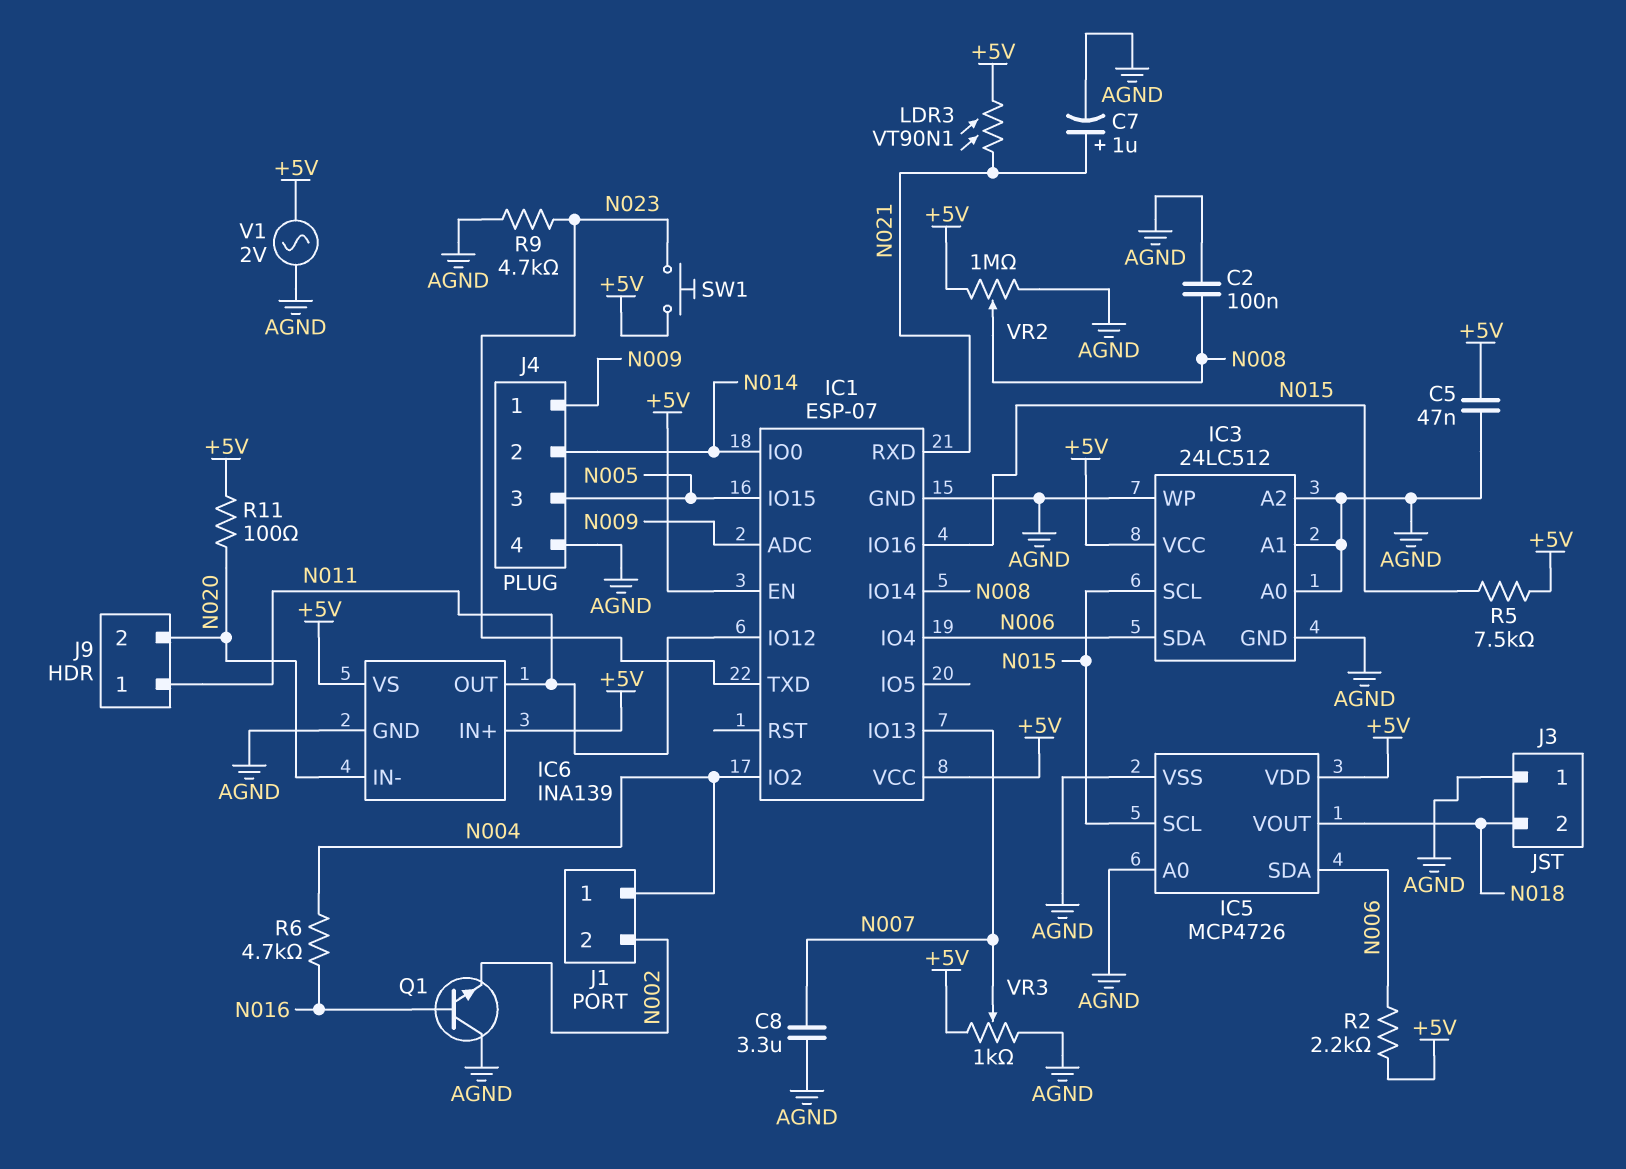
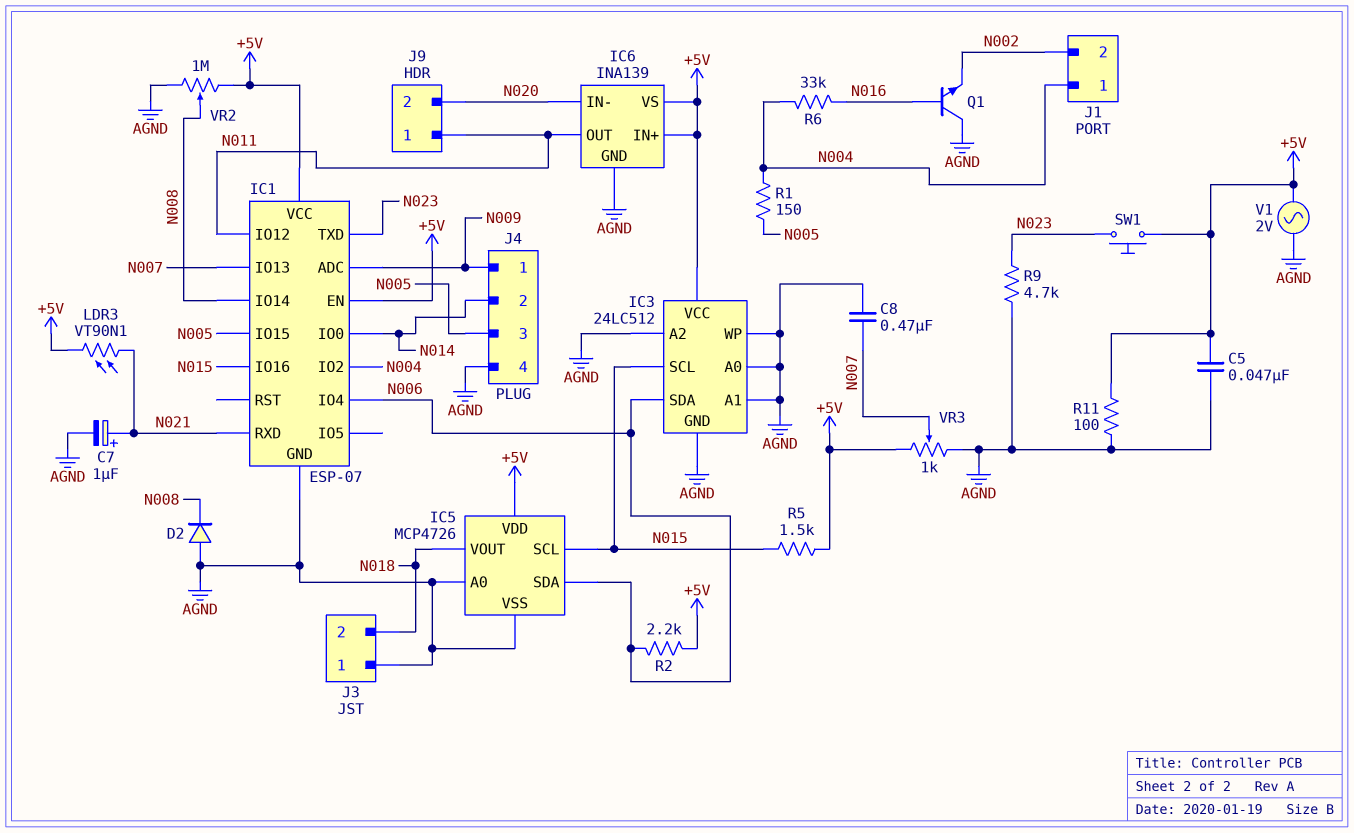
C2: 100nF (AGND, N008) -> none
C8: 3.3uF (AGND, N007) -> 470nF (AGND, N007)
D2: none -> diode (A AGND, K N008)
R1: none -> 150 (N004, N005)
R5: 7.5k (+5V, N015) -> 1.5k (+5V, N015)
R6: 4.7k (N004, N016) -> 33k (N004, N016)
R11: 100 (+5V, N020) -> 100 (+5V, AGND)

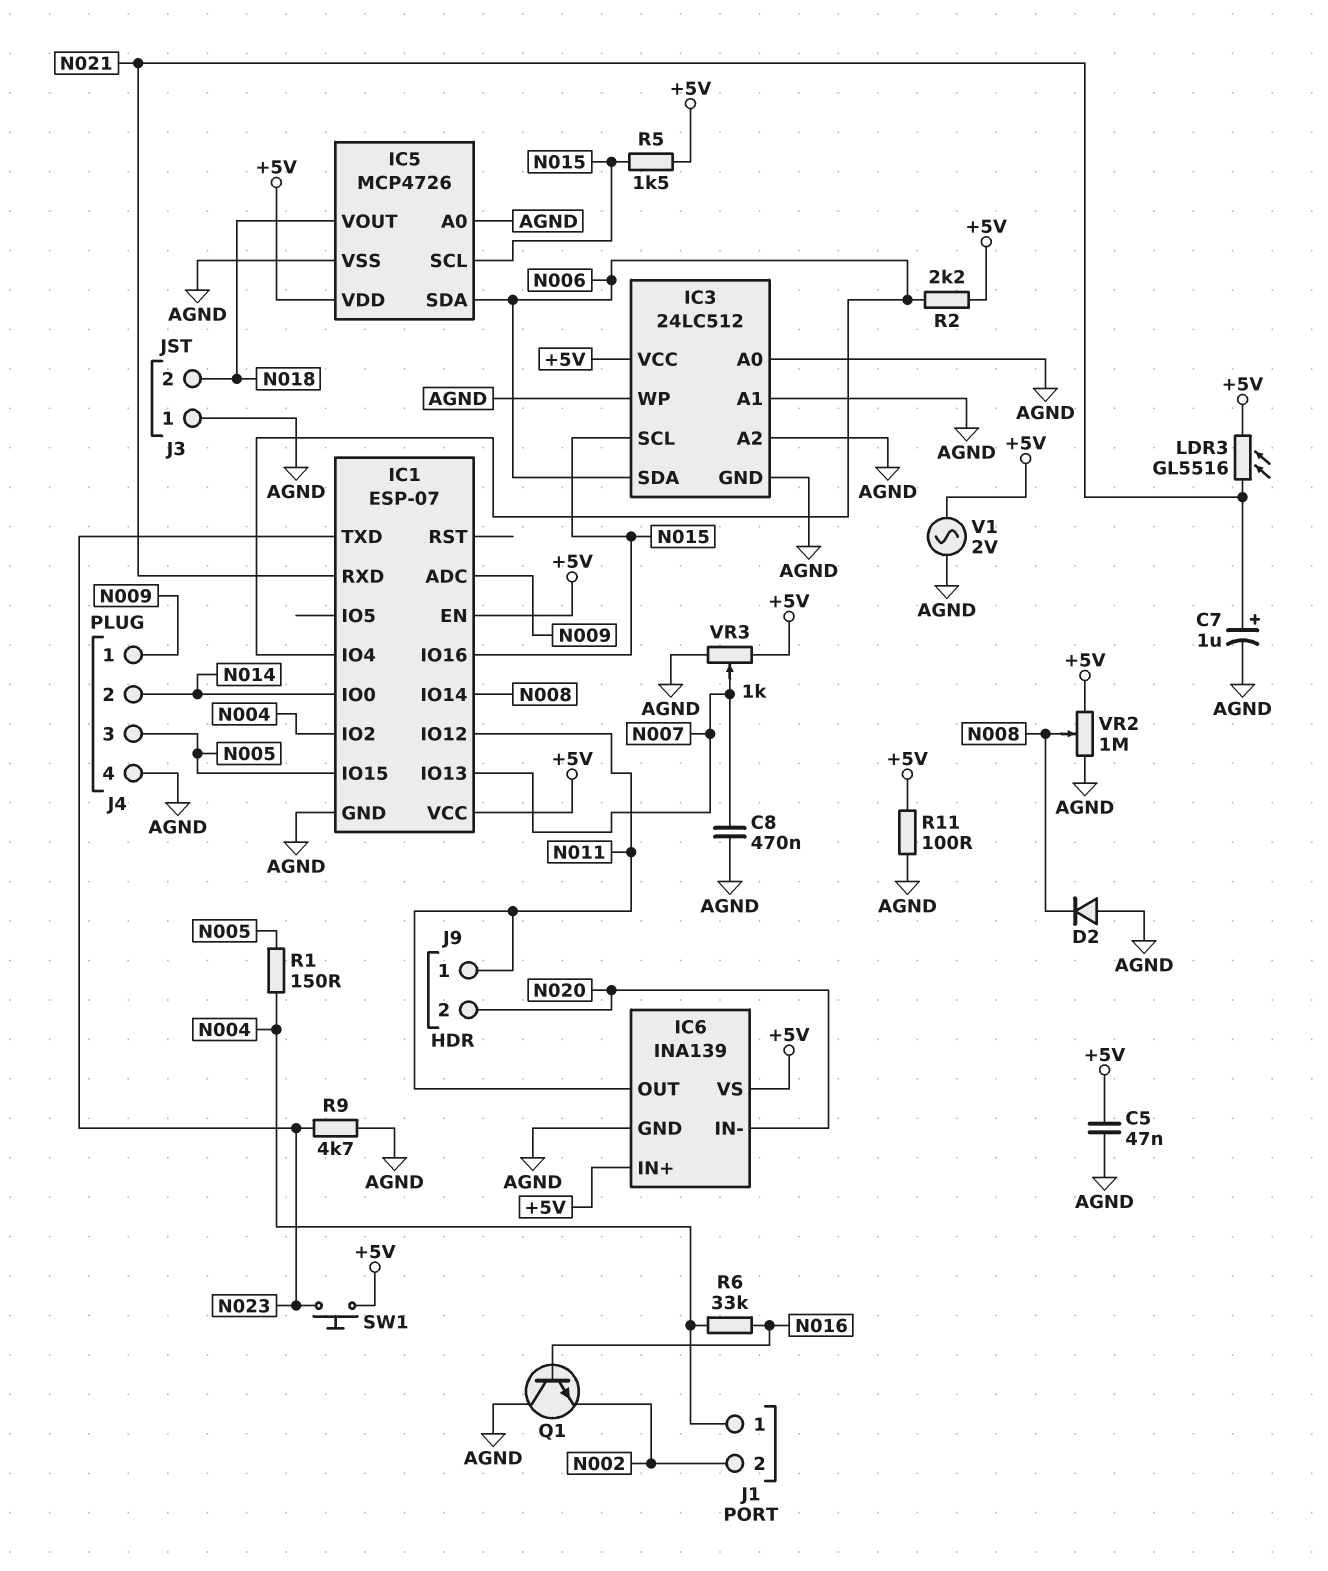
LDR3: VT90N1 (+5V, N021) -> GL5516 (+5V, N021)

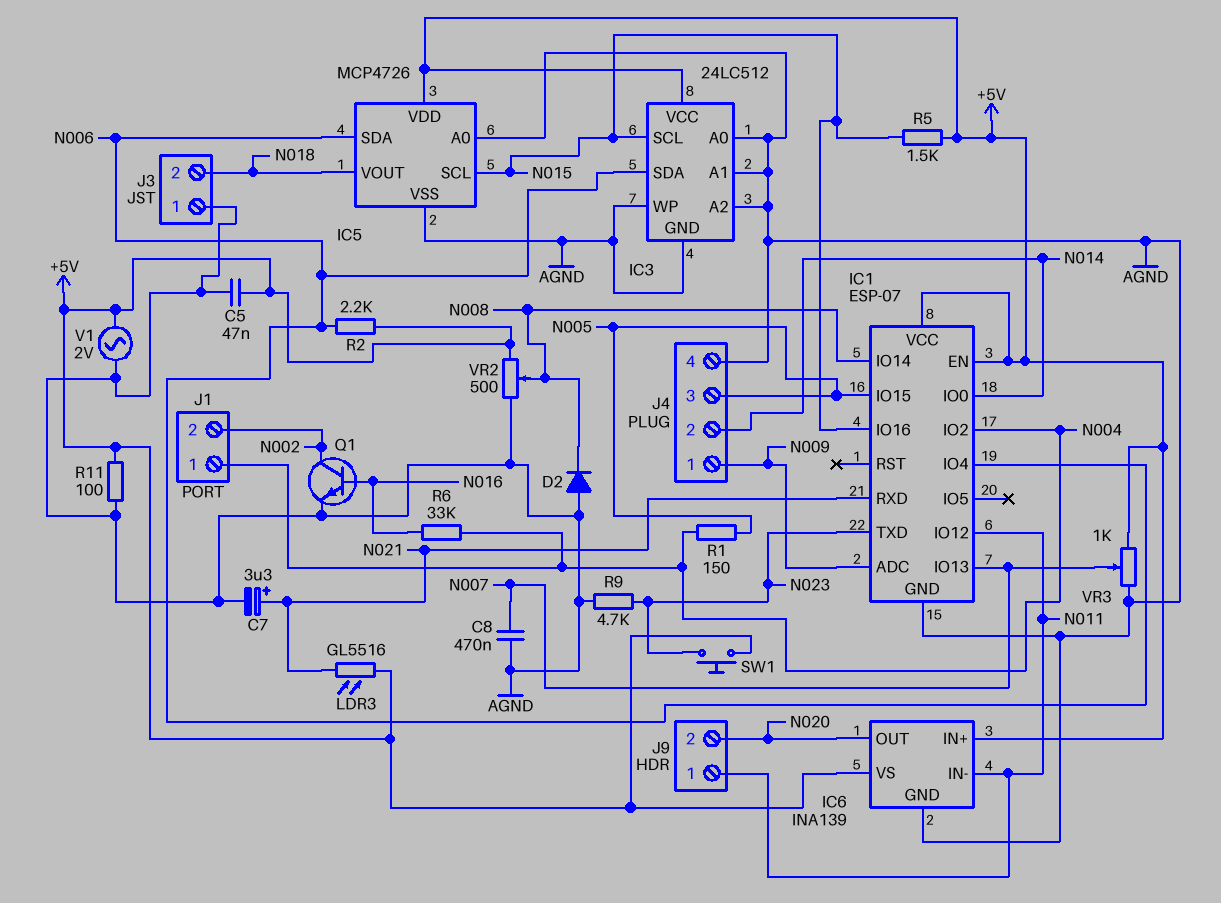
C7: 1uF (plus N021, minus AGND) -> 3.3uF (plus N021, minus AGND)
IC6 pin IN-: N020 -> N011
IC6 pin OUT: N011 -> N020
Q1: NPN (B N016, C AGND, E N002) -> NPN (B N016, C N002, E AGND)
VR2: 1M (+5V, AGND, wiper N008) -> 500 (+5V, AGND, wiper N008)

